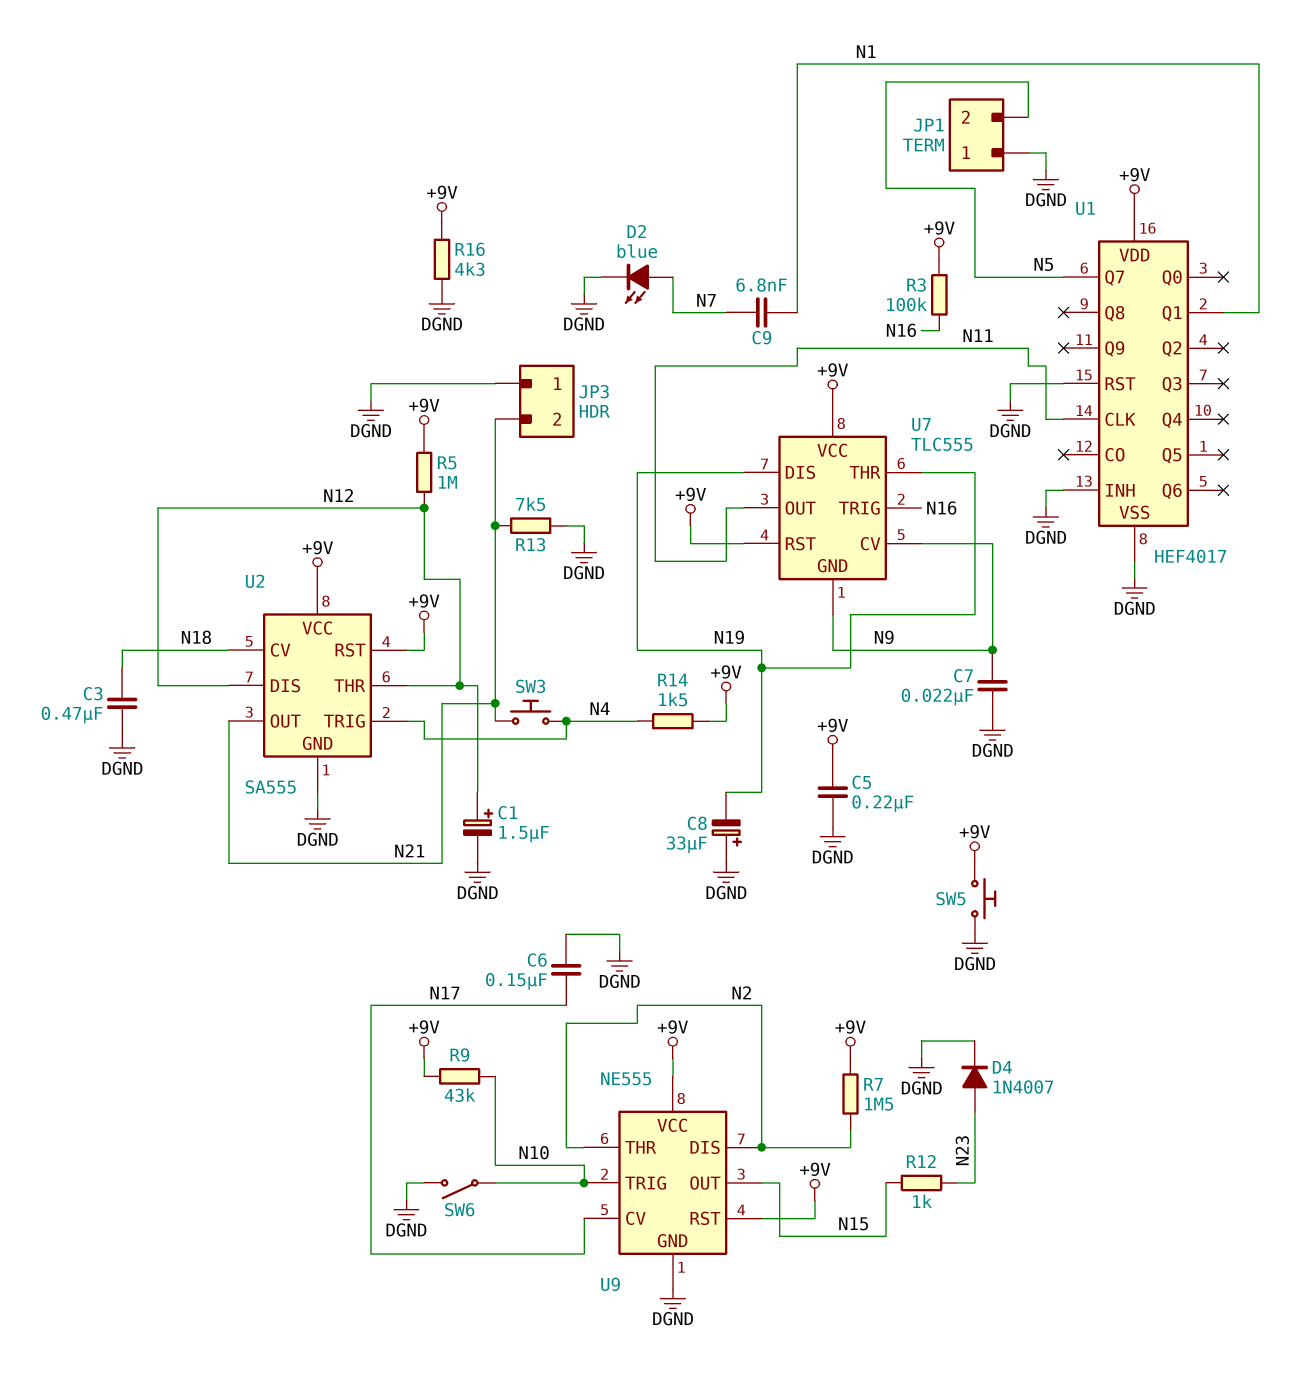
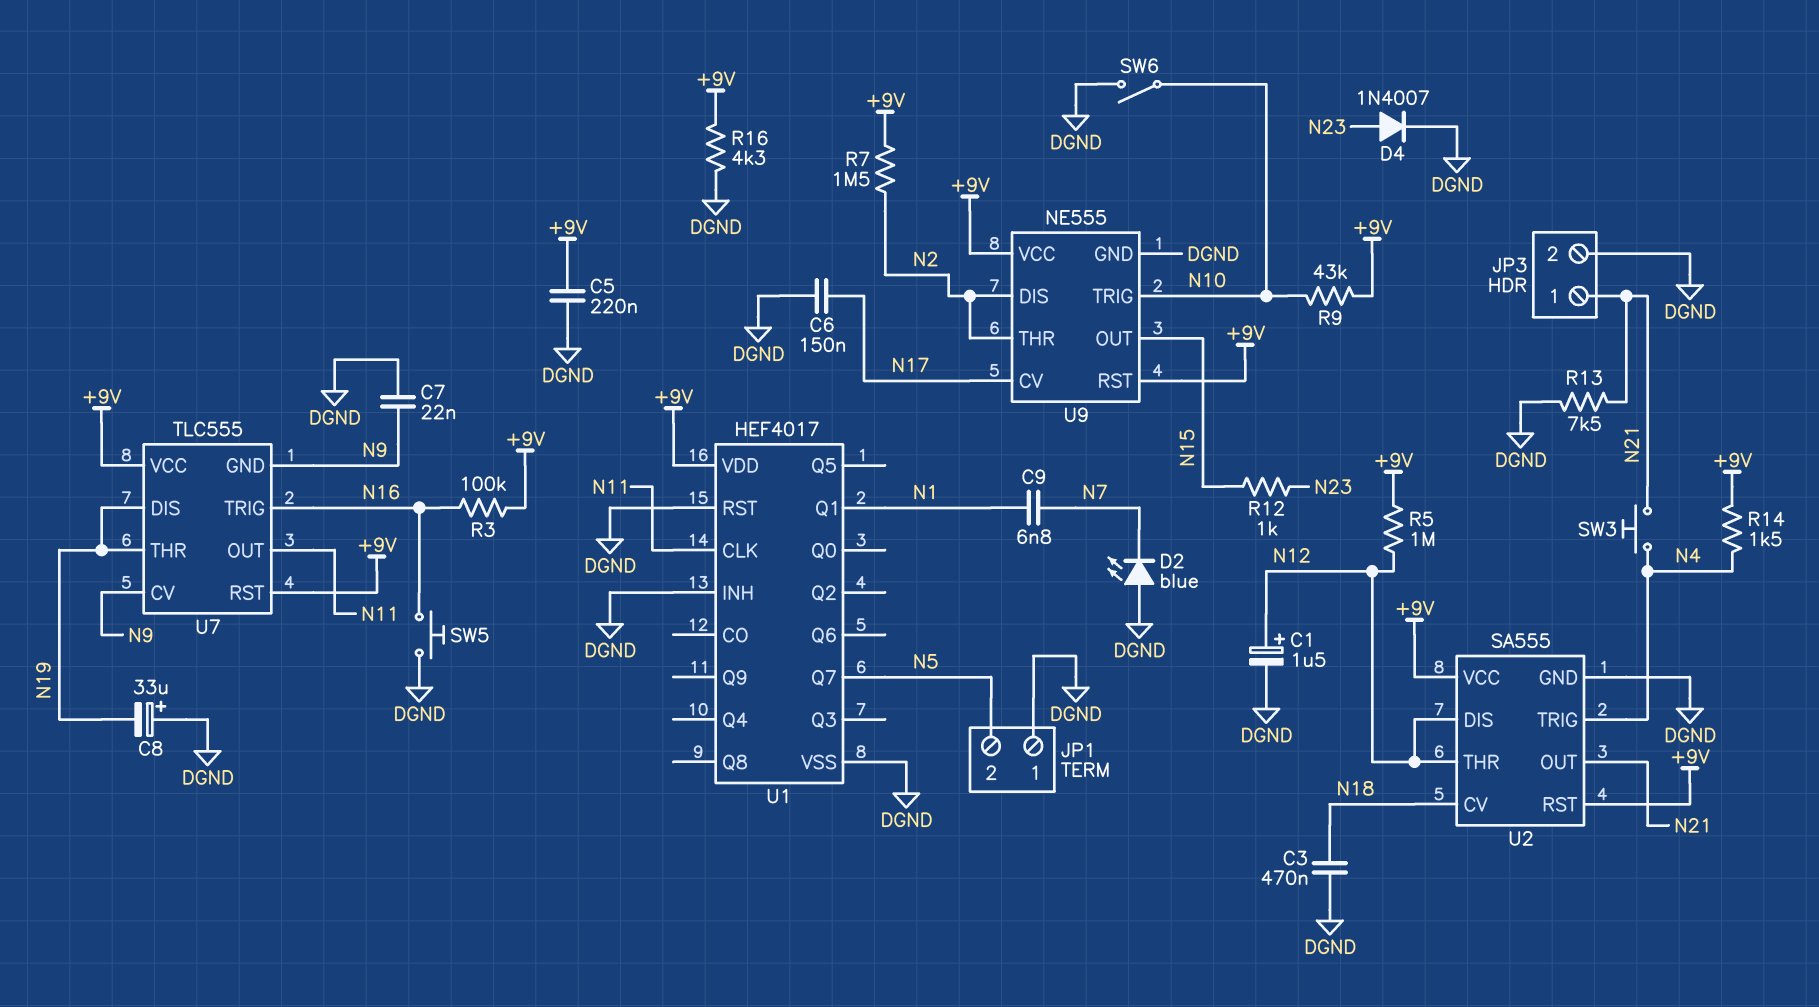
D2: LED blue (A N7, K DGND) -> LED blue (A DGND, K N7)
JP3 pin 1: DGND -> N21
JP3 pin 2: N21 -> DGND
SW5: button (+9V, DGND) -> button (DGND, N16)

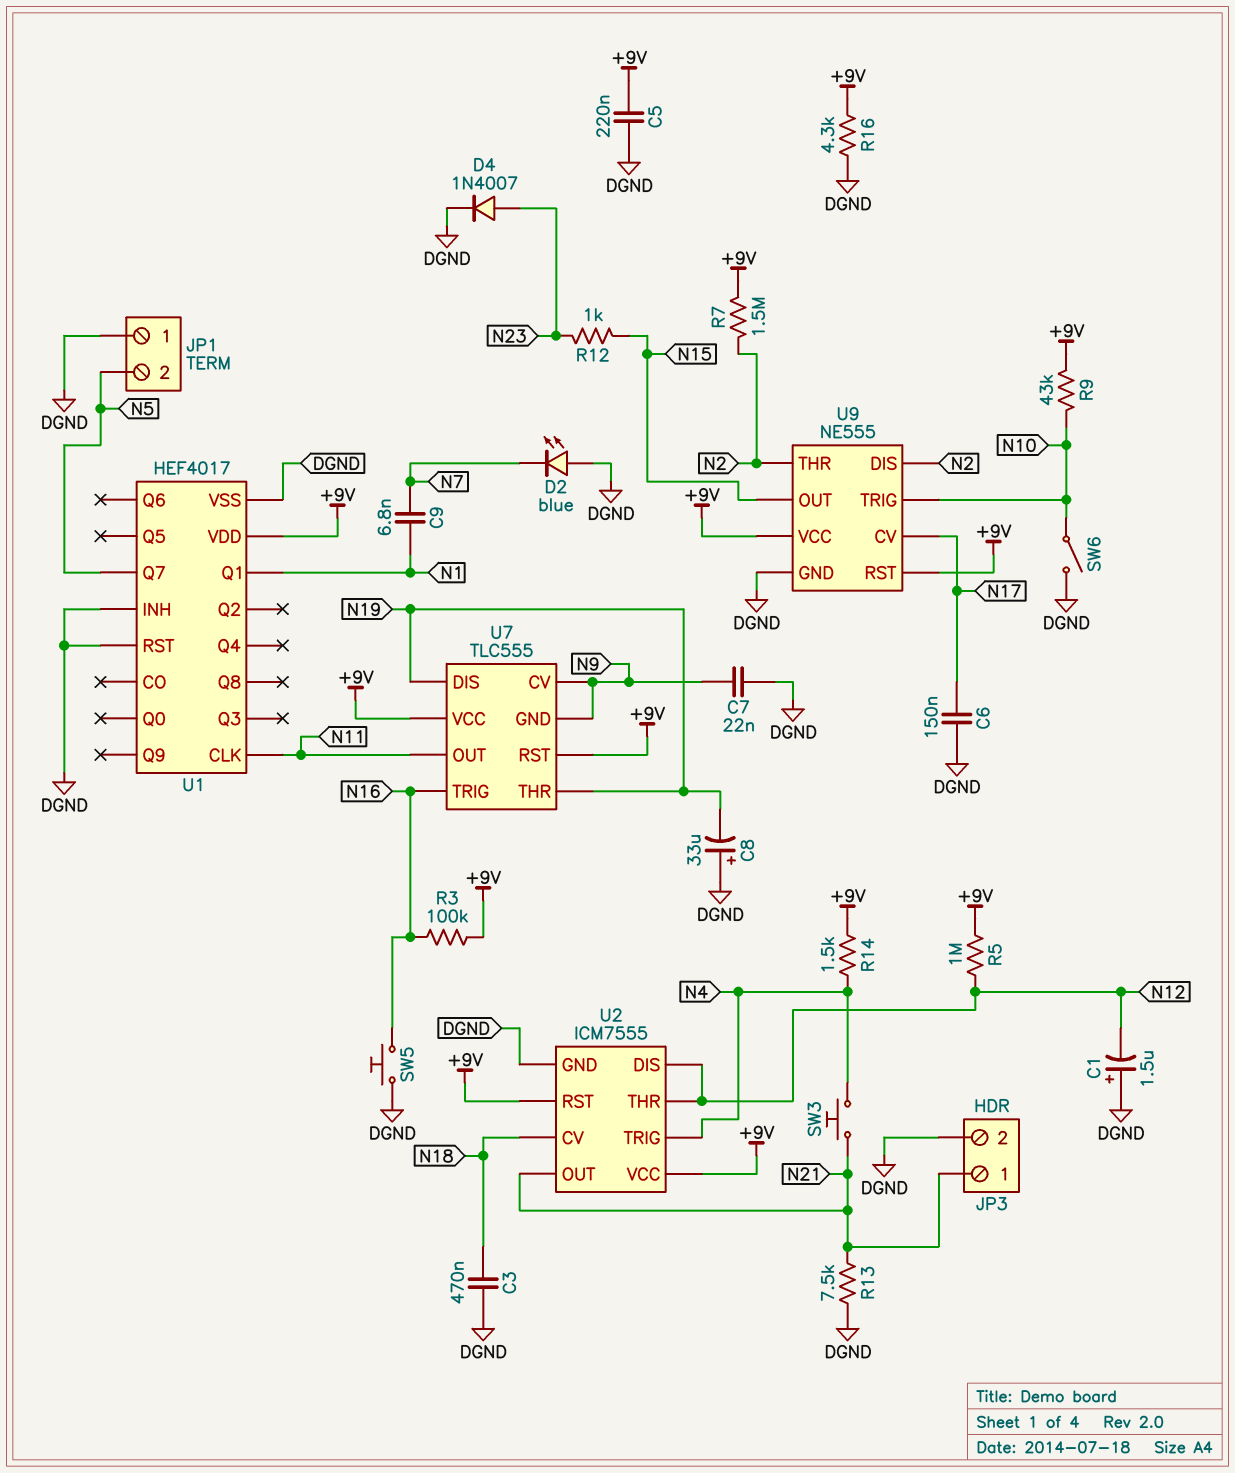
C1: 1.5uF (plus N12, minus DGND) -> 1.5uF (plus DGND, minus N12)
U2: SA555 -> ICM7555

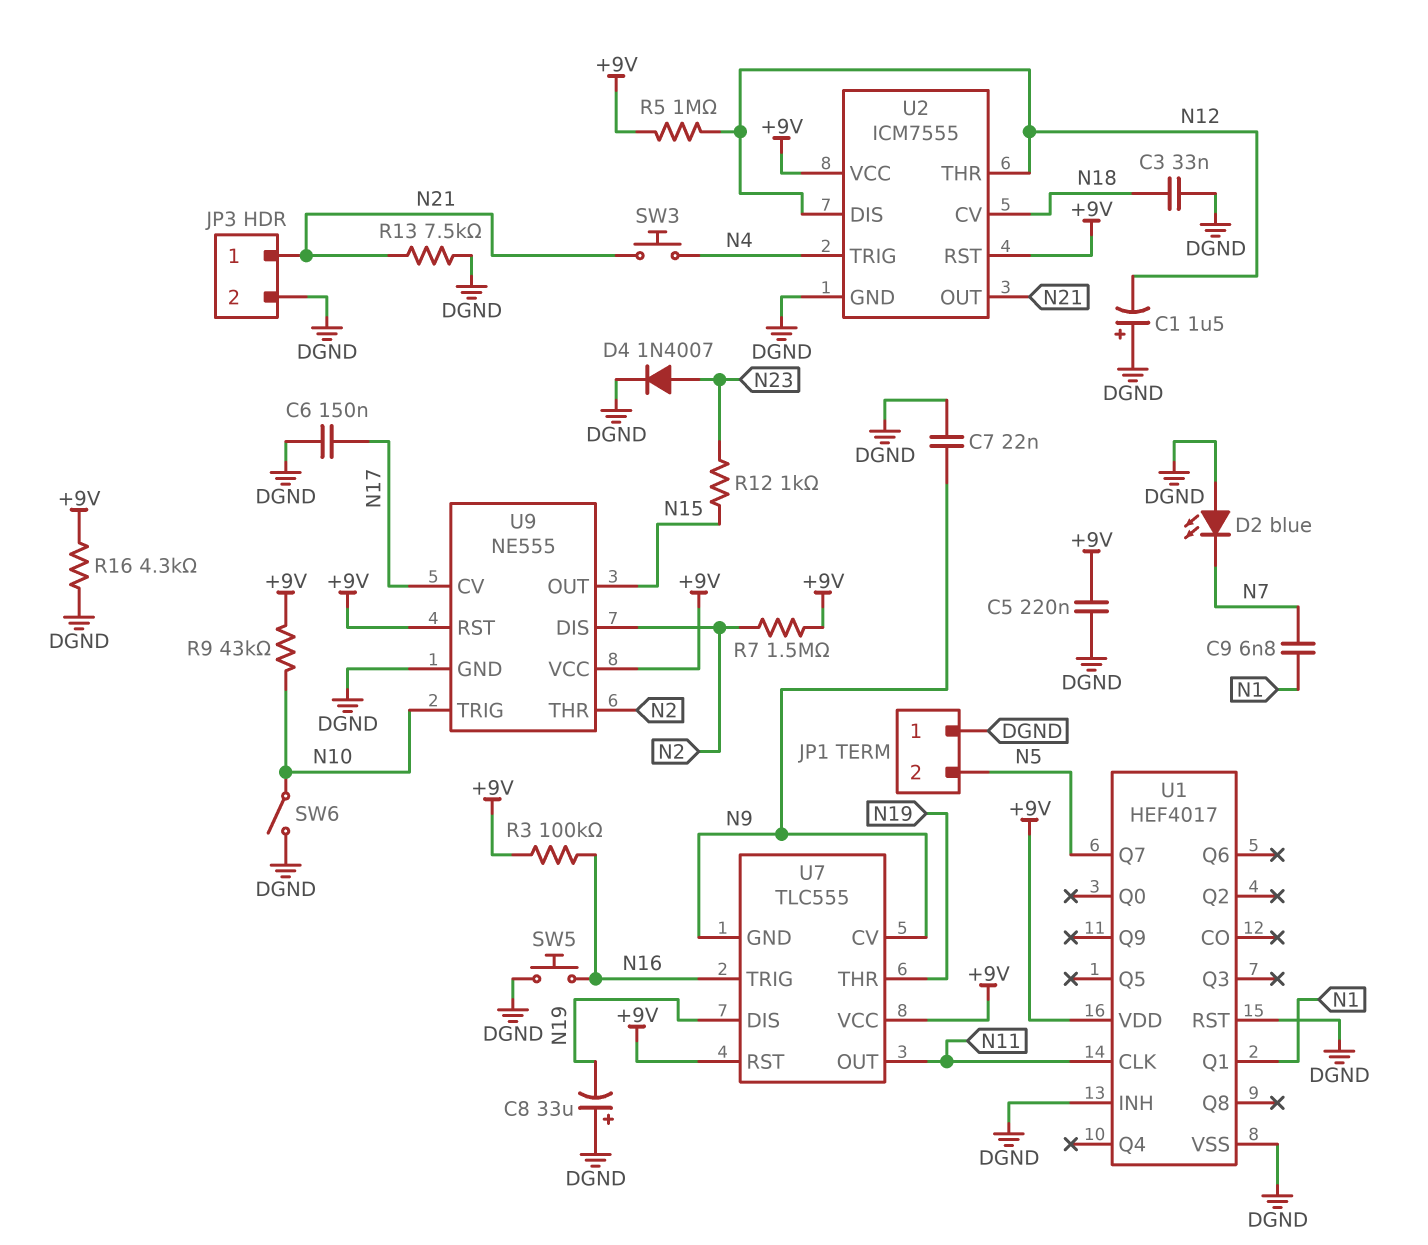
C3: 470nF (DGND, N18) -> 33nF (DGND, N18)
R14: 1.5k (+9V, N4) -> none

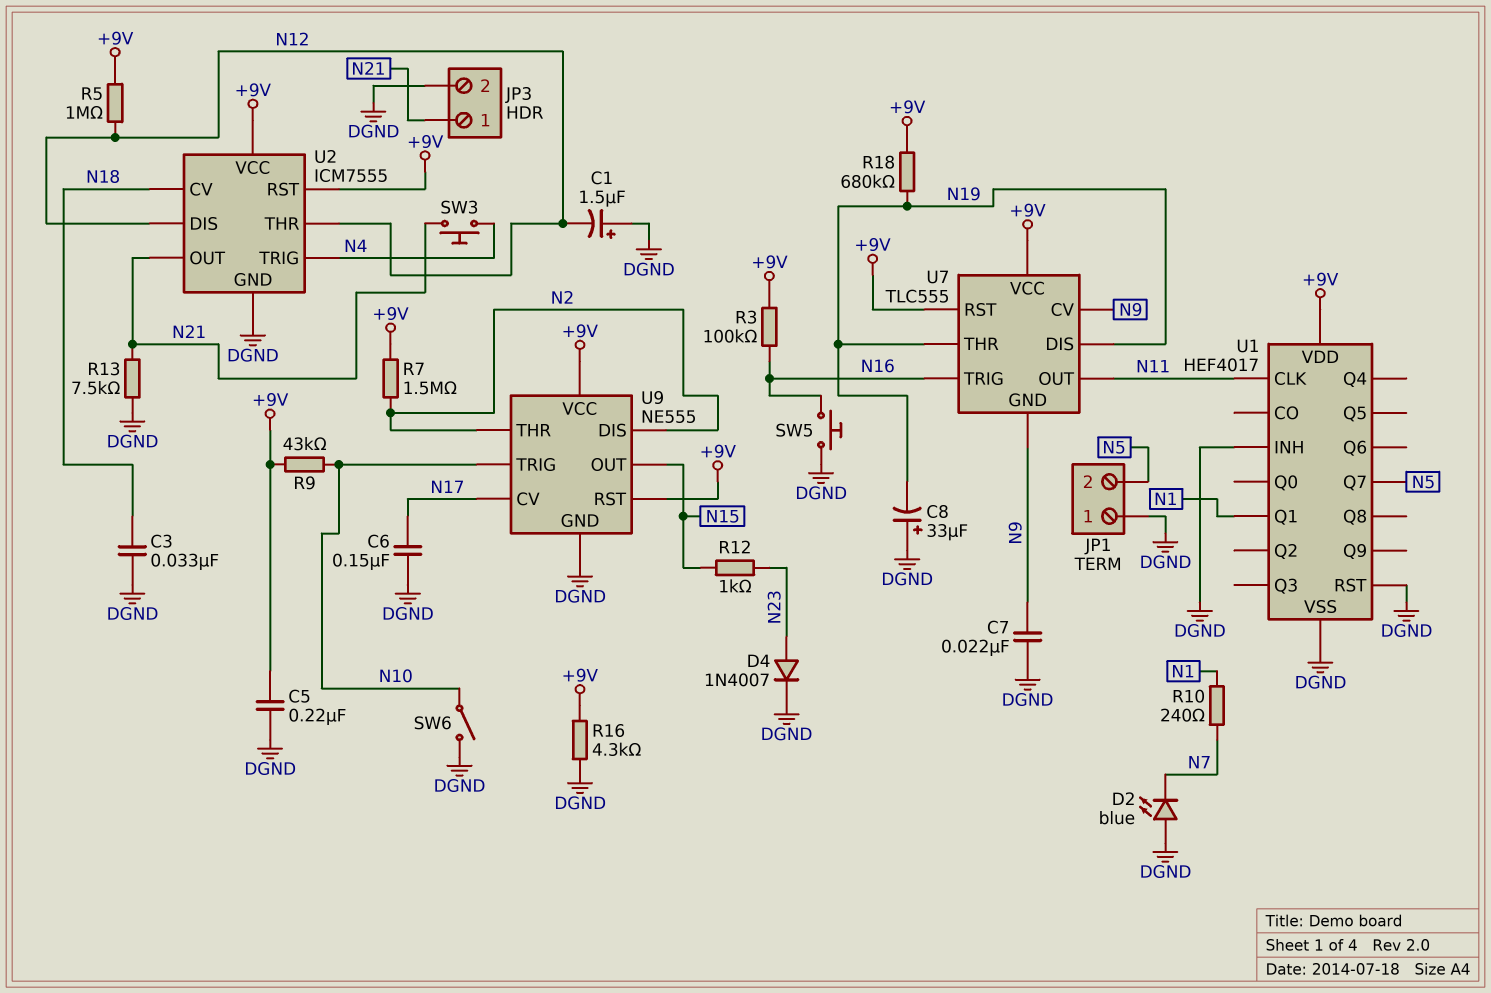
C9: 6.8nF (N1, N7) -> none
R10: none -> 240 (N1, N7)
R18: none -> 680k (+9V, N19)

